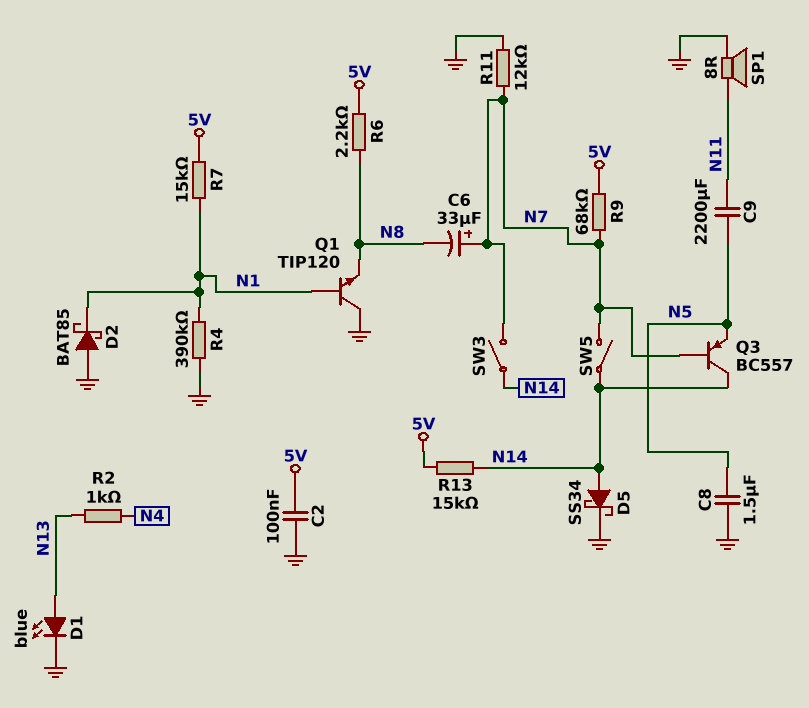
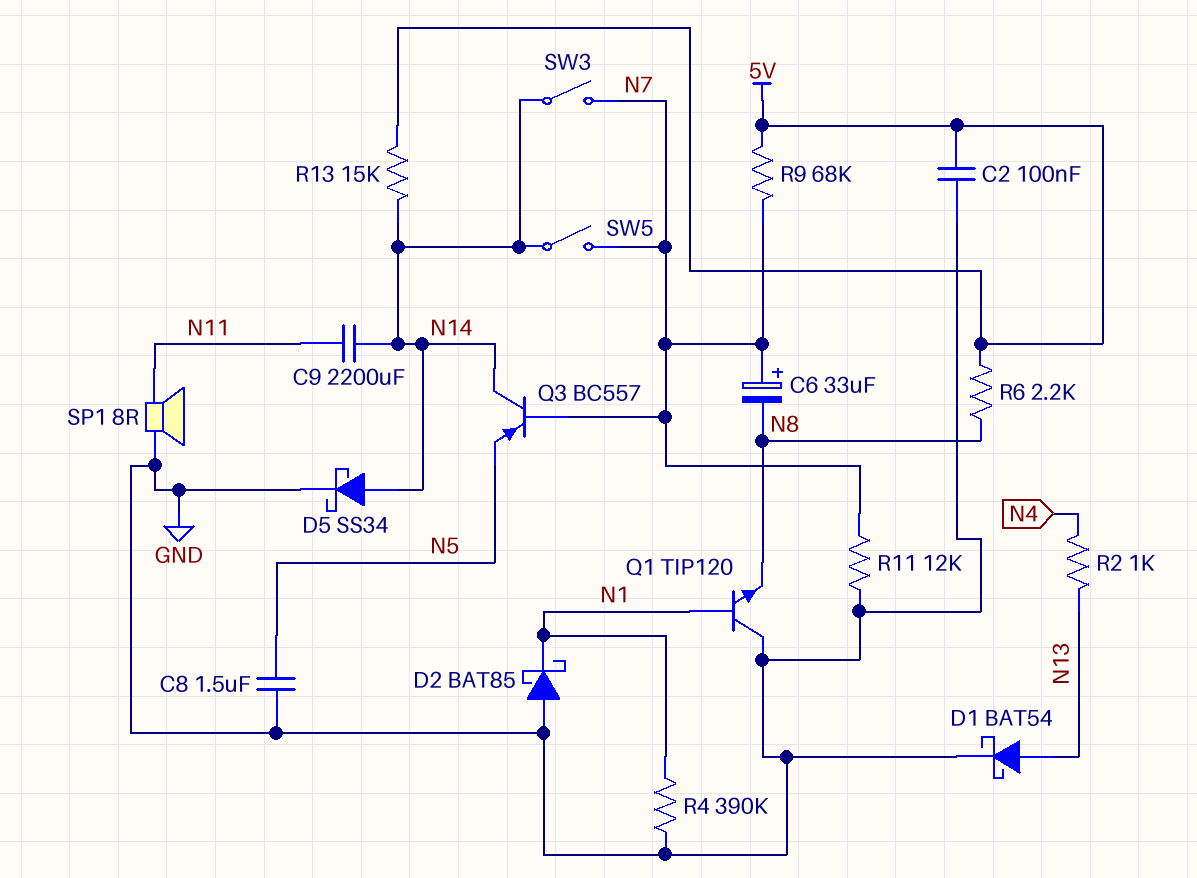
C9: 2200uF (N5, N11) -> 2200uF (N11, N14)
D1: LED blue (A N13, K GND) -> schottky BAT54 (A N13, K GND)
R7: 15k (5V, N1) -> none

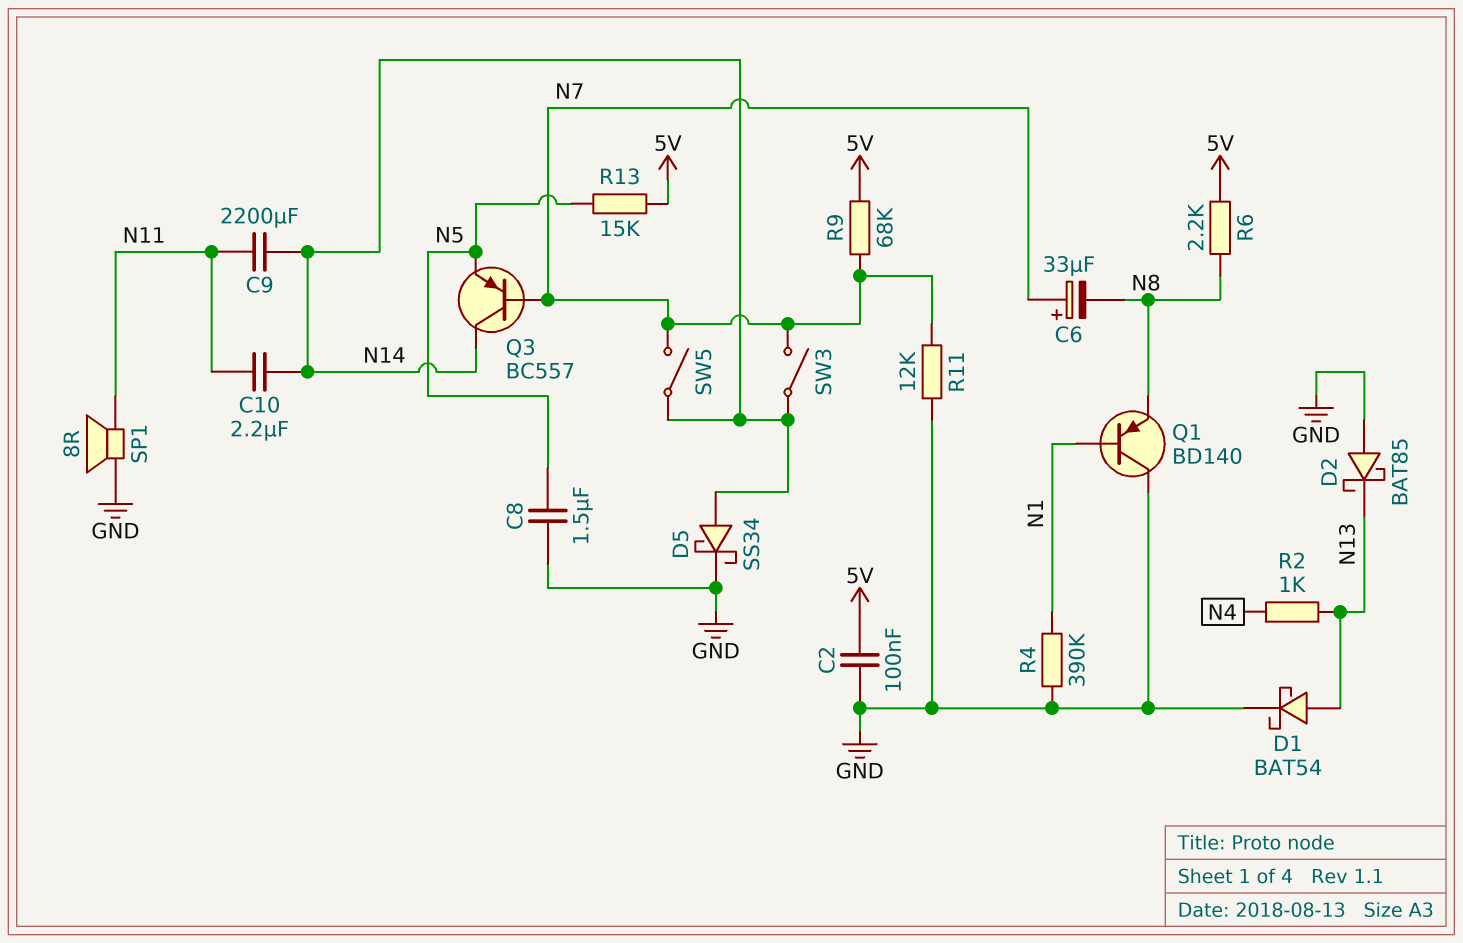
C10: none -> 2.2uF (N11, N14)
D2: schottky BAT85 (A GND, K N1) -> schottky BAT85 (A GND, K N13)
Q1: NPN TIP120 (B N1, C GND, E N8) -> PNP BD140 (B N1, C GND, E N8)
R13: 15k (5V, N14) -> 15k (5V, N5)

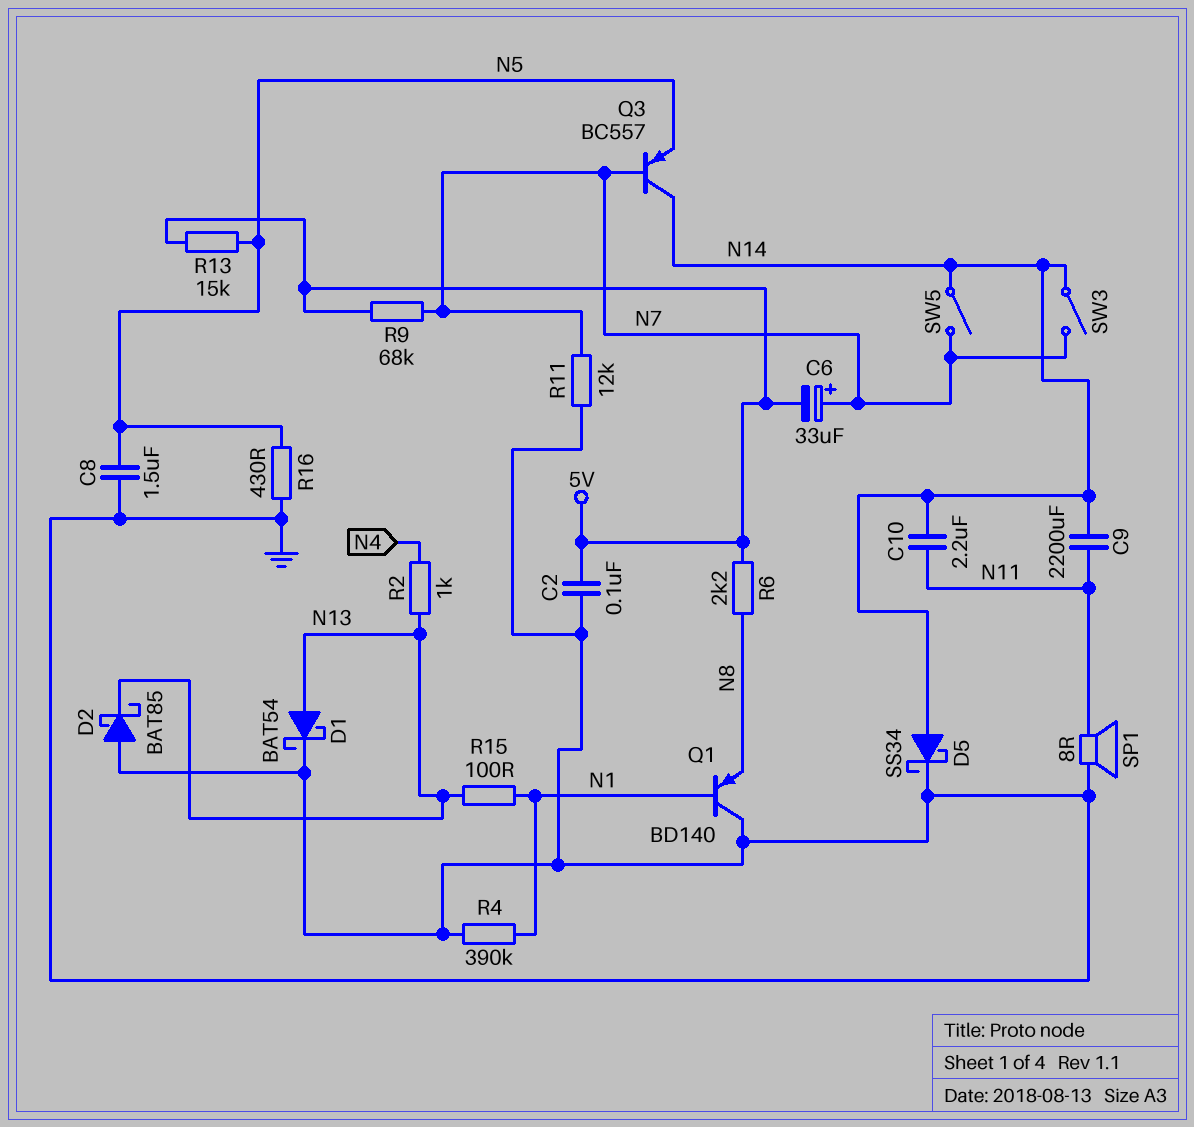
C6: 33uF (plus N7, minus N8) -> 33uF (plus N7, minus 5V)
R15: none -> 100 (N1, N13)
R16: none -> 430 (GND, N5)

